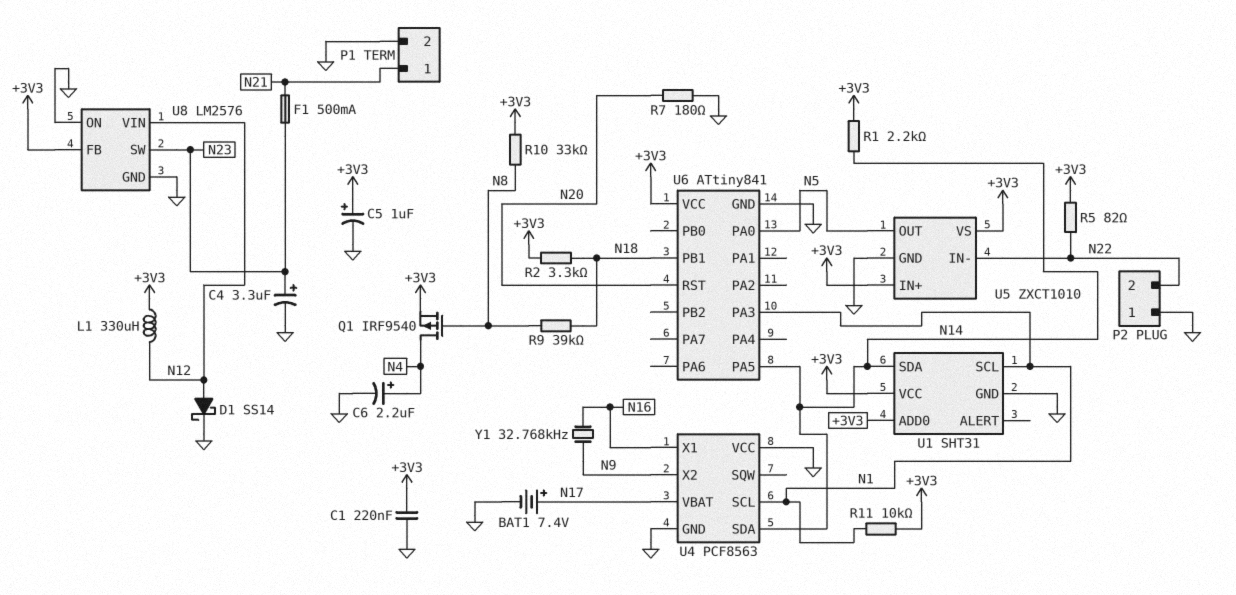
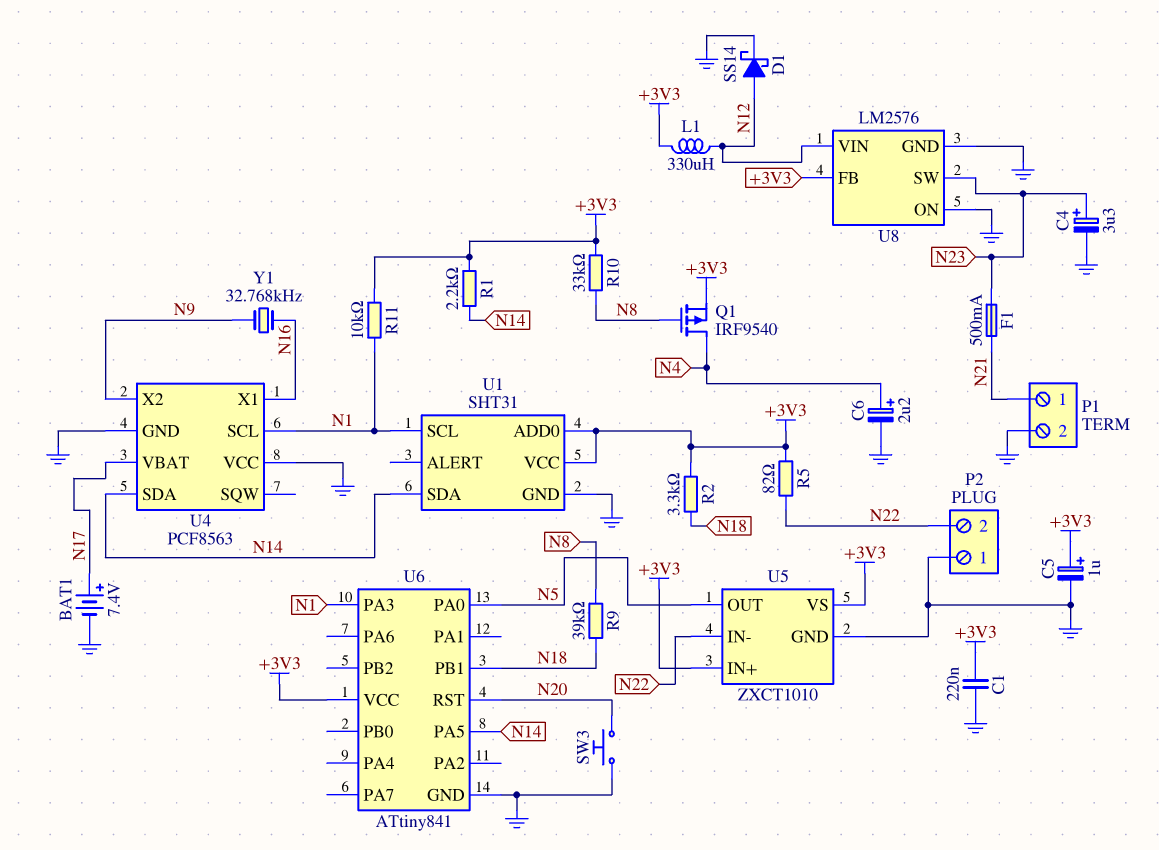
R7: 180 (GND, N20) -> none
SW3: none -> button (GND, N20)

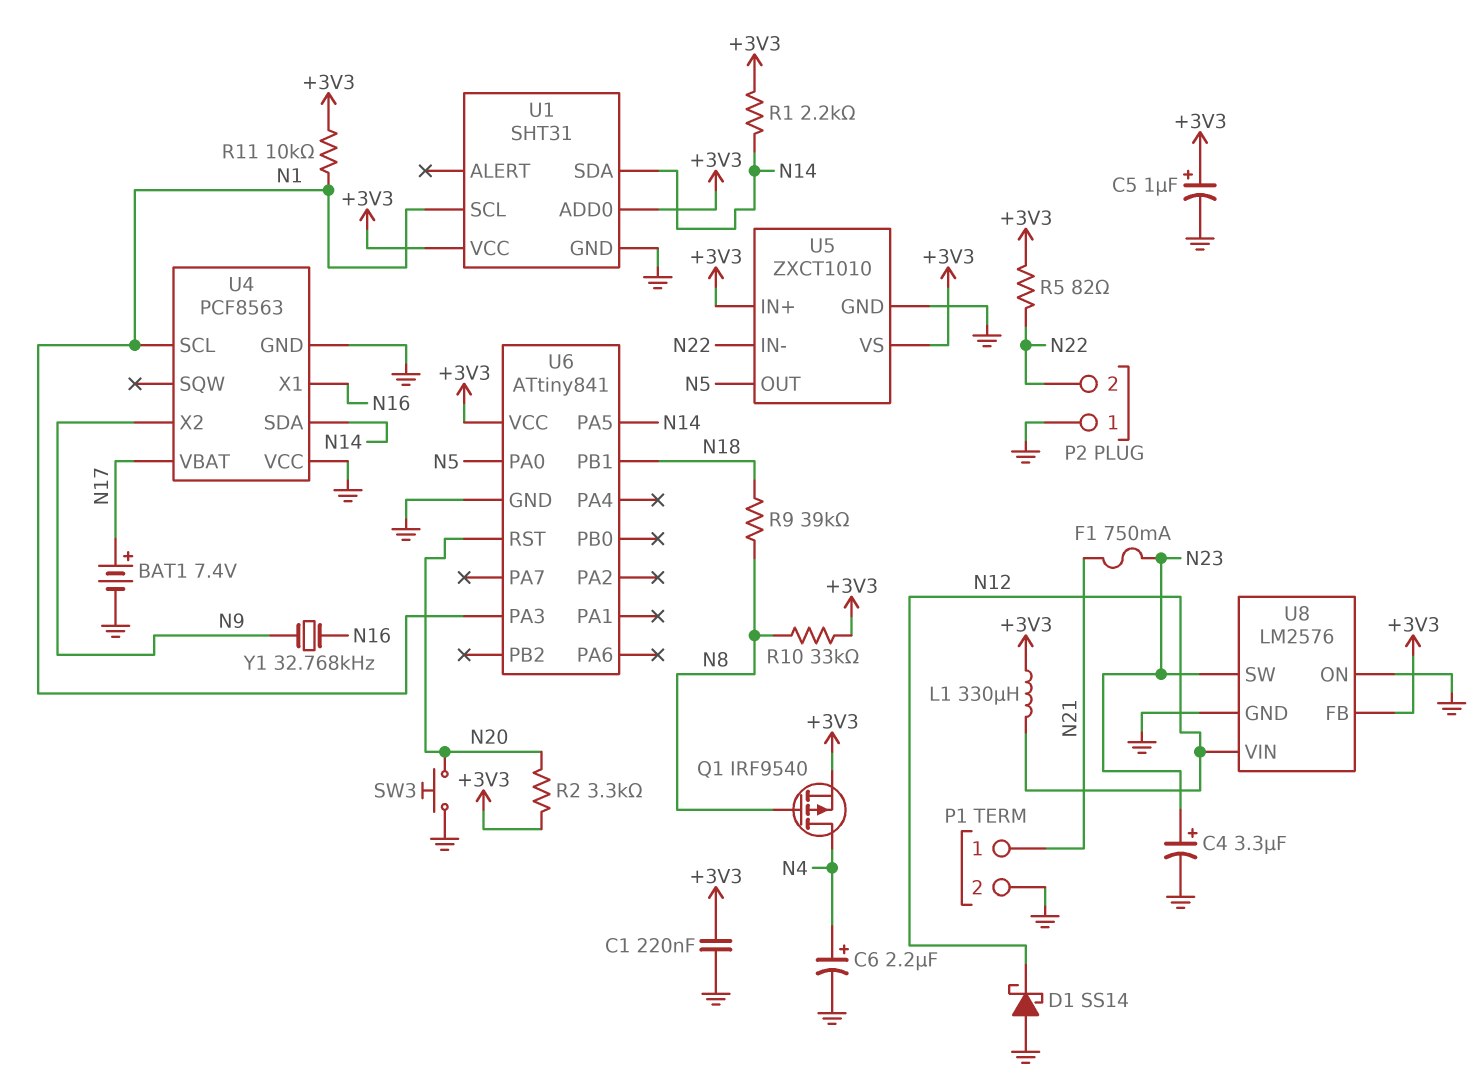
D1: schottky SS14 (A N12, K GND) -> schottky SS14 (A GND, K N12)
F1: 500mA (N21, N23) -> 750mA (N21, N23)
R2: 3.3k (+3V3, N18) -> 3.3k (+3V3, N20)

